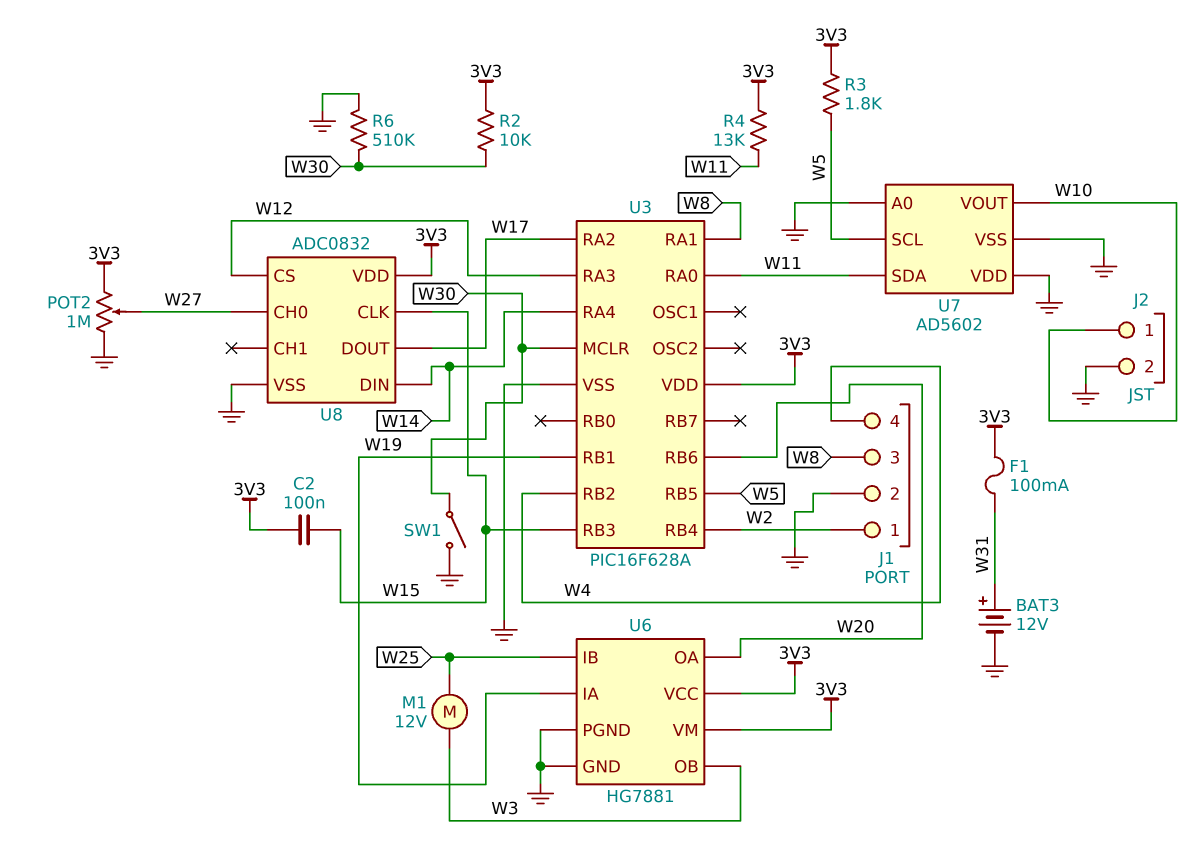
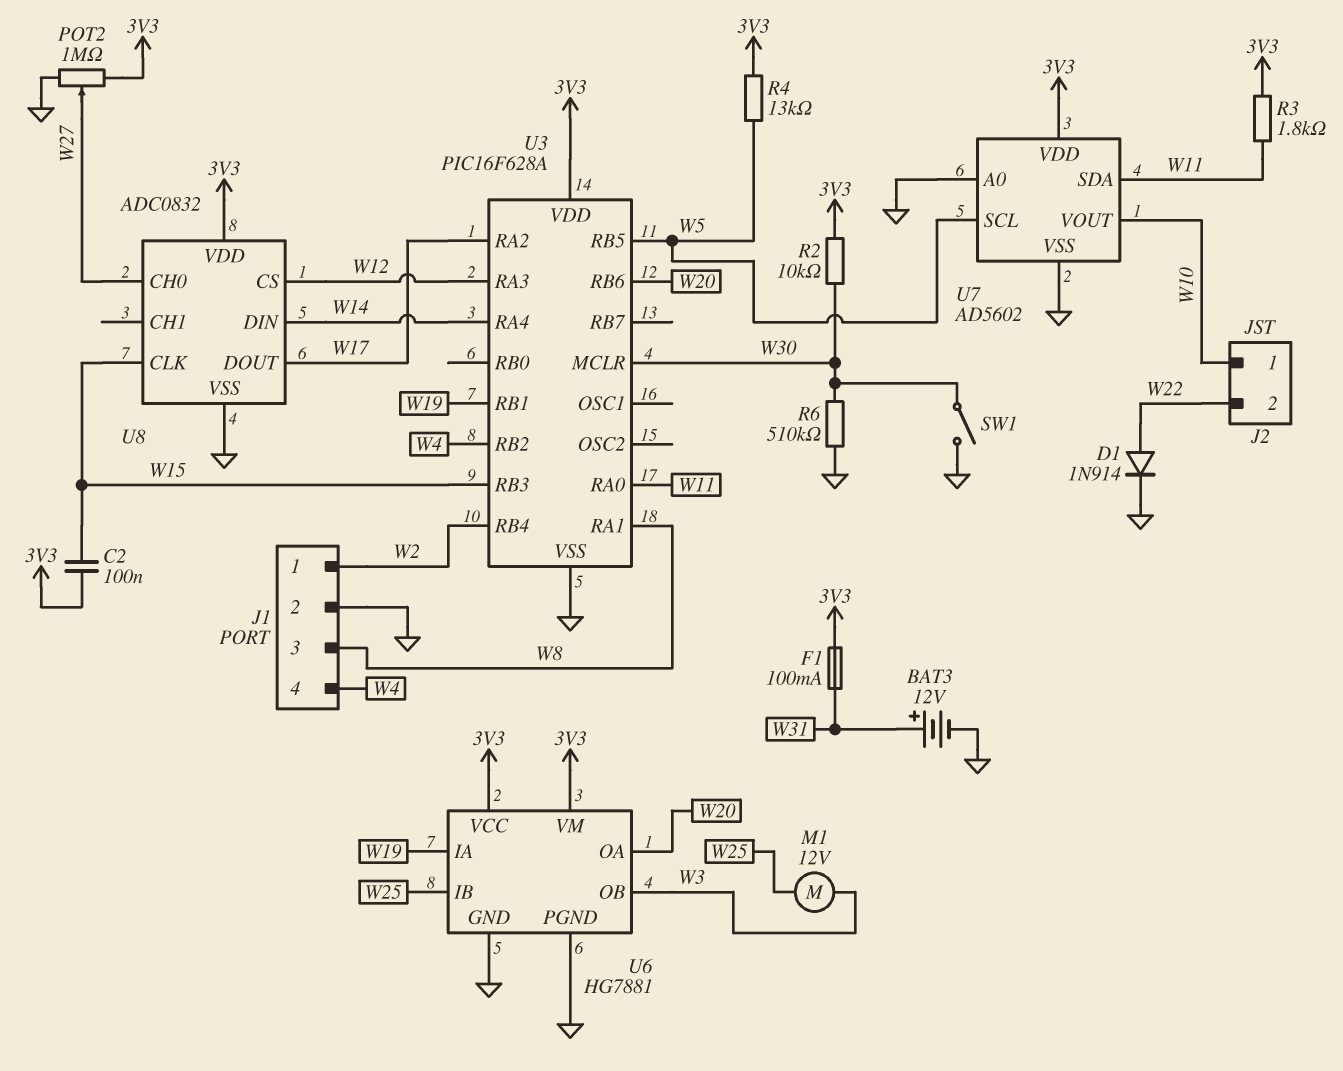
D1: none -> diode 1N914 (A W22, K GND)
J2 pin 2: GND -> W22
R3: 1.8k (3V3, W5) -> 1.8k (3V3, W11)
R4: 13k (3V3, W11) -> 13k (3V3, W5)
U7 pin VDD: GND -> 3V3

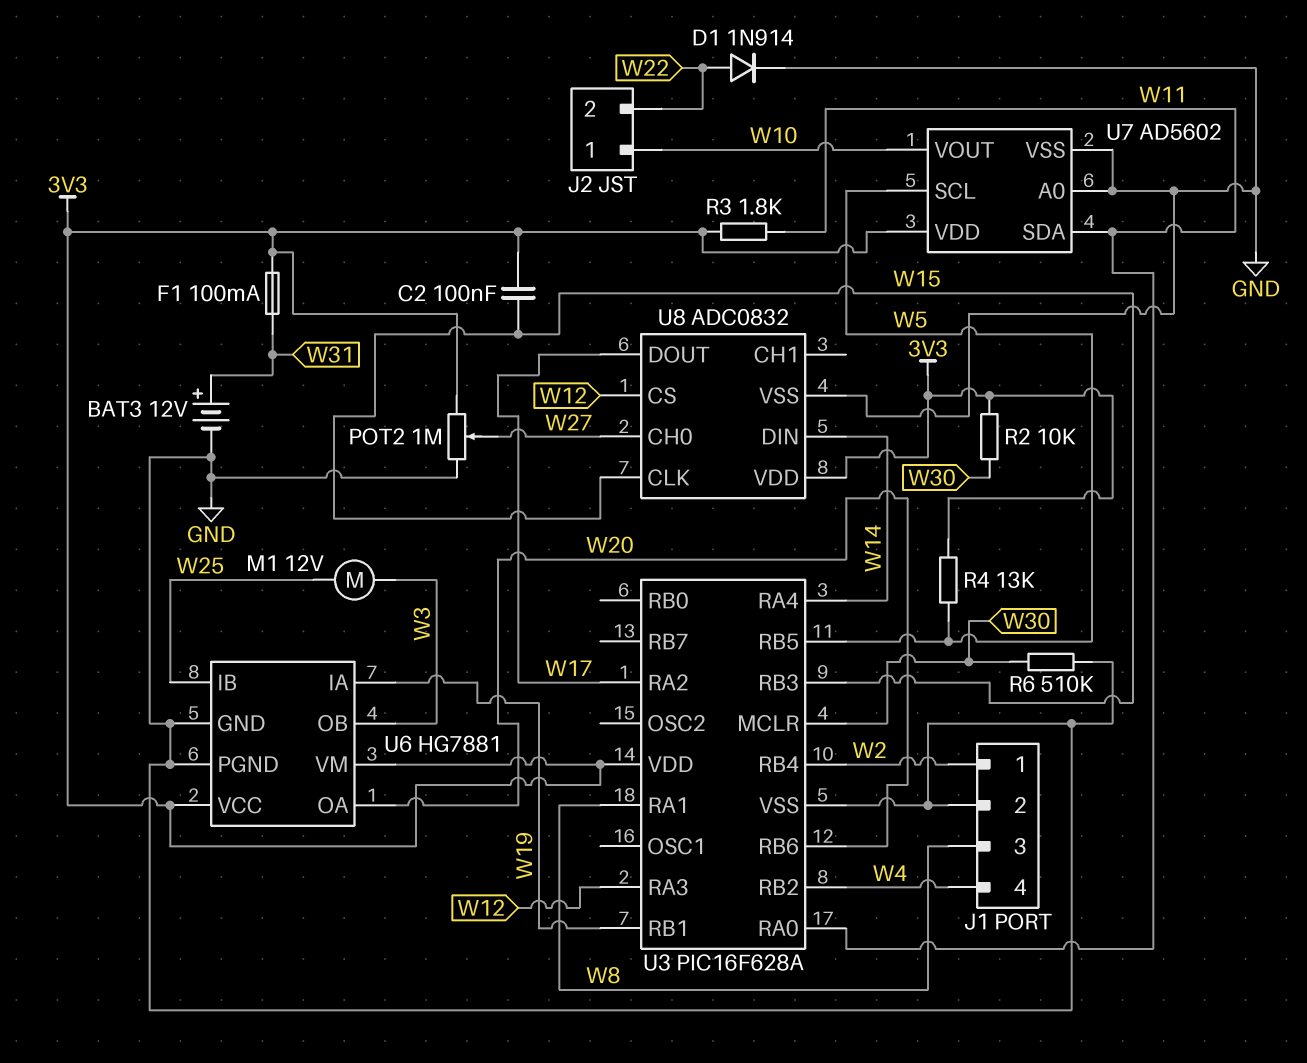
SW1: switch (GND, W30) -> none

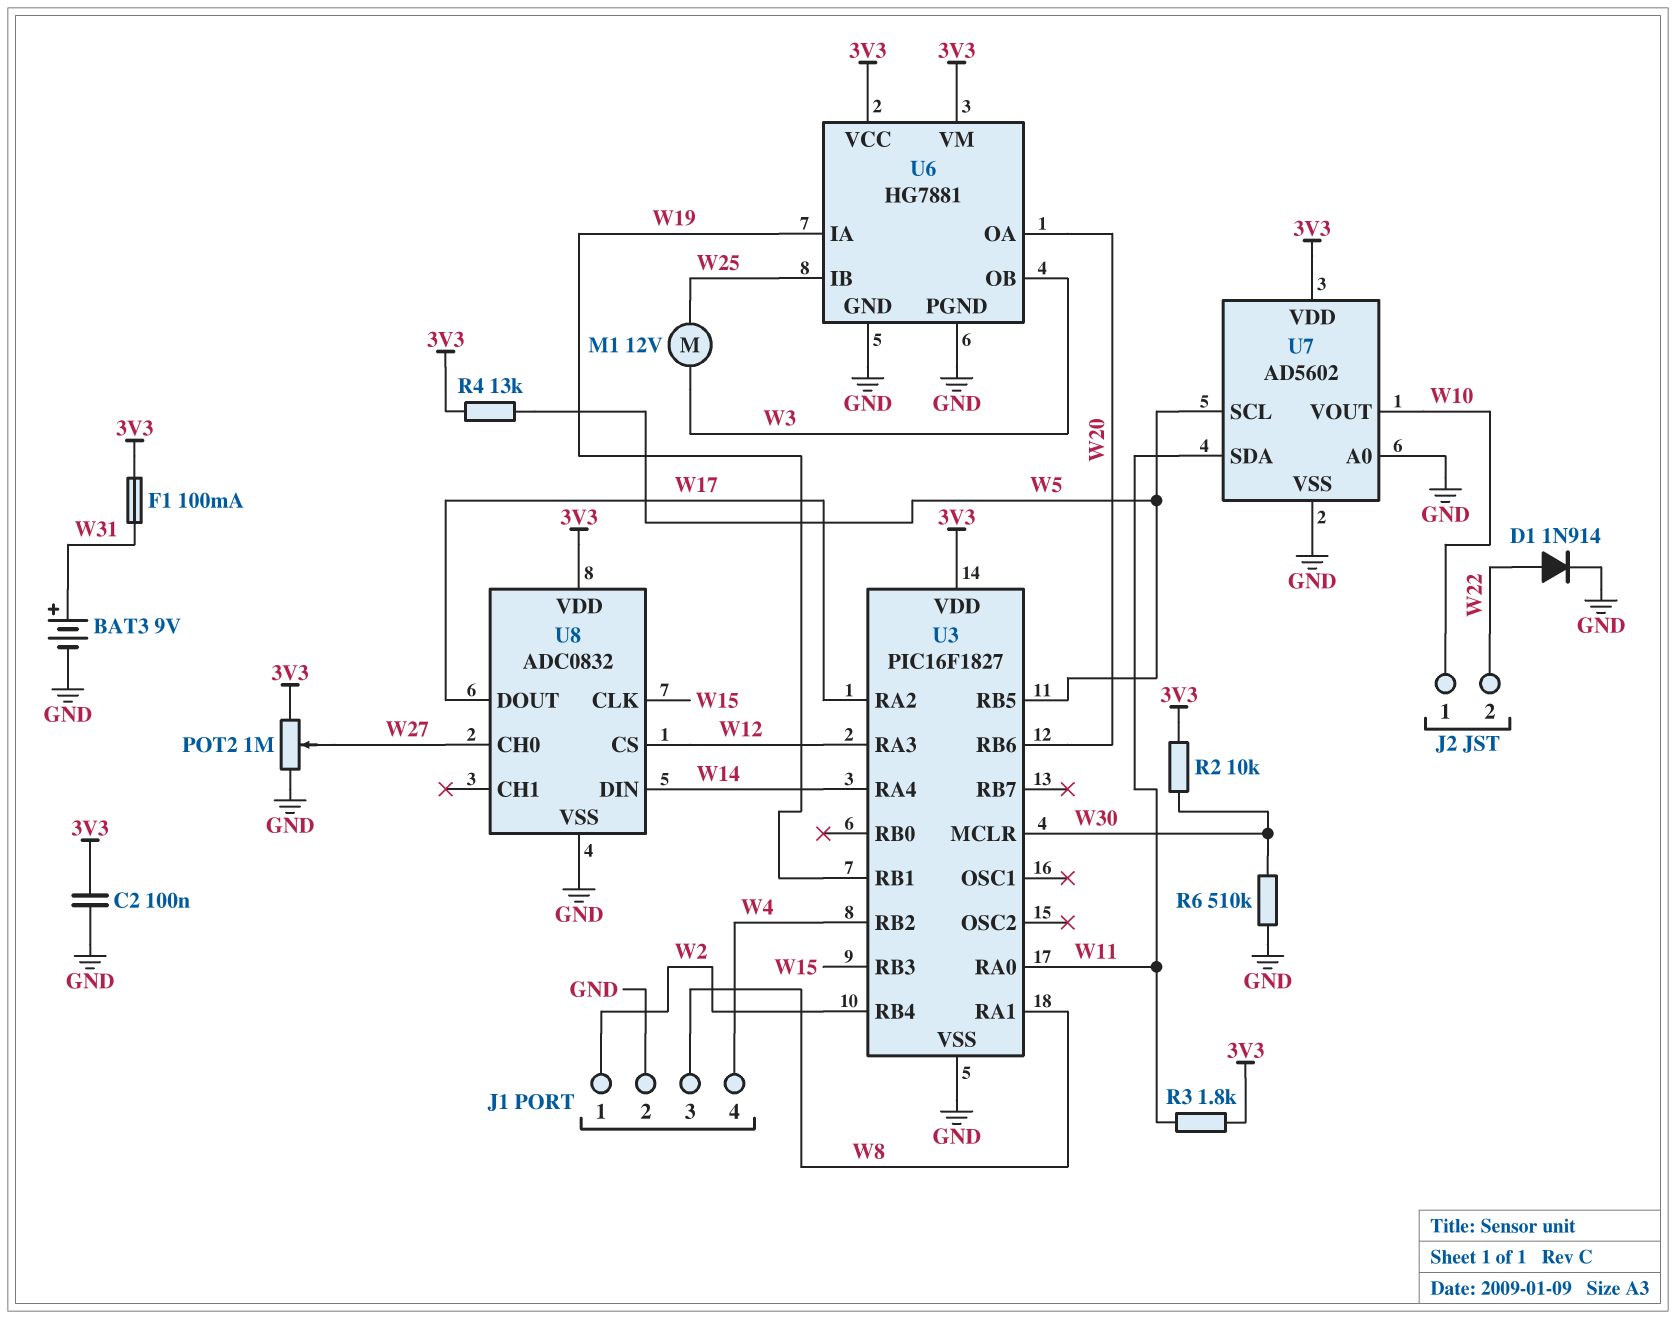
BAT3: 12V (plus W31, minus GND) -> 9V (plus W31, minus GND)
C2: 100nF (3V3, W15) -> 100nF (3V3, GND)
U3: PIC16F628A -> PIC16F1827

